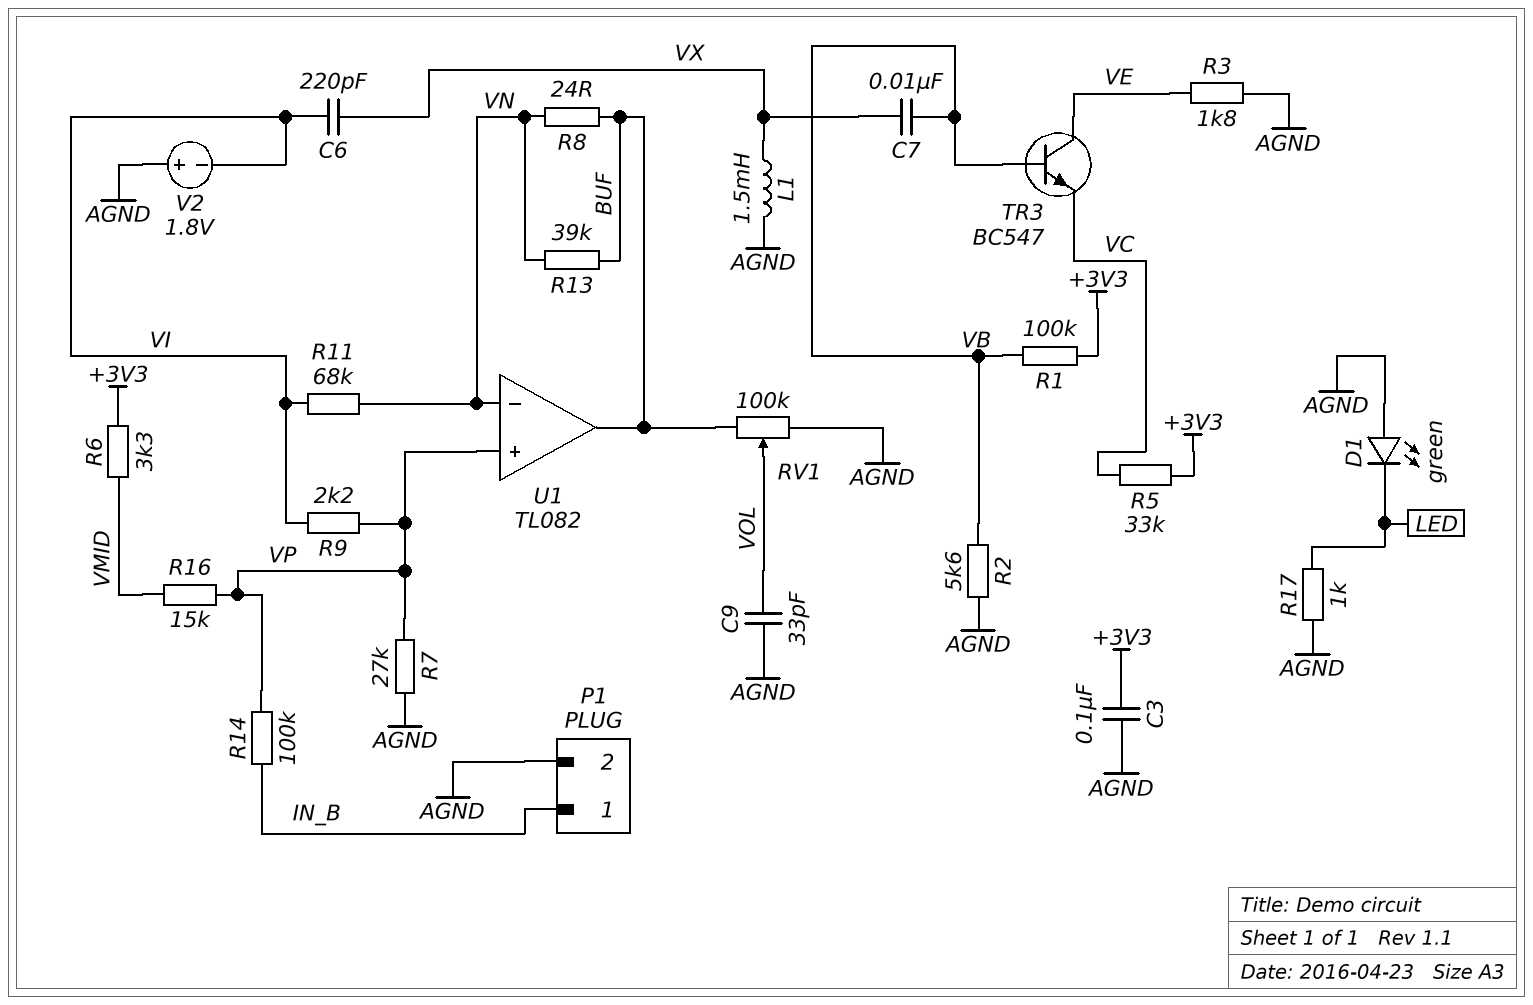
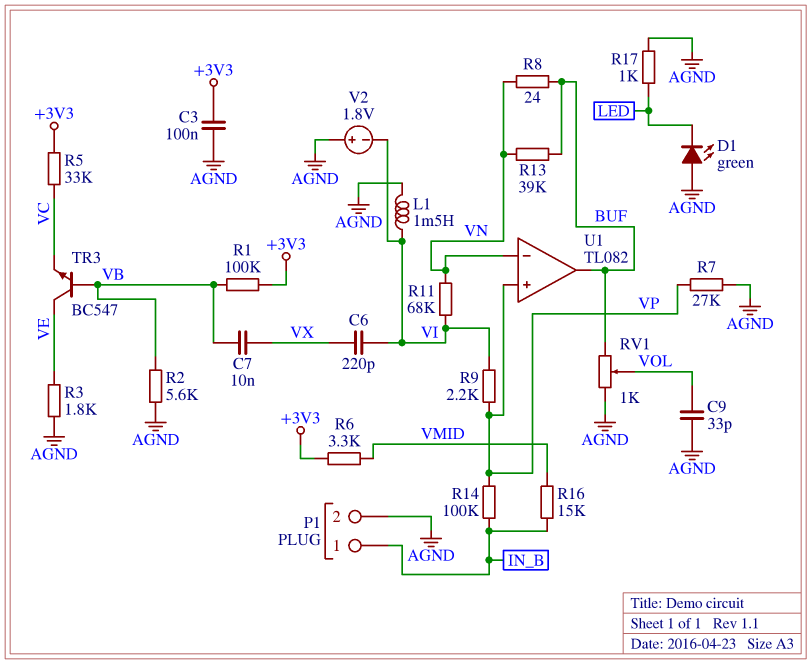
L1: 1.5mH (AGND, VX) -> 1.5mH (AGND, VI)
R16: 15k (VMID, VP) -> 15k (IN_B, VMID)
RV1: 100k (AGND, BUF, wiper VOL) -> 1k (AGND, BUF, wiper VOL)

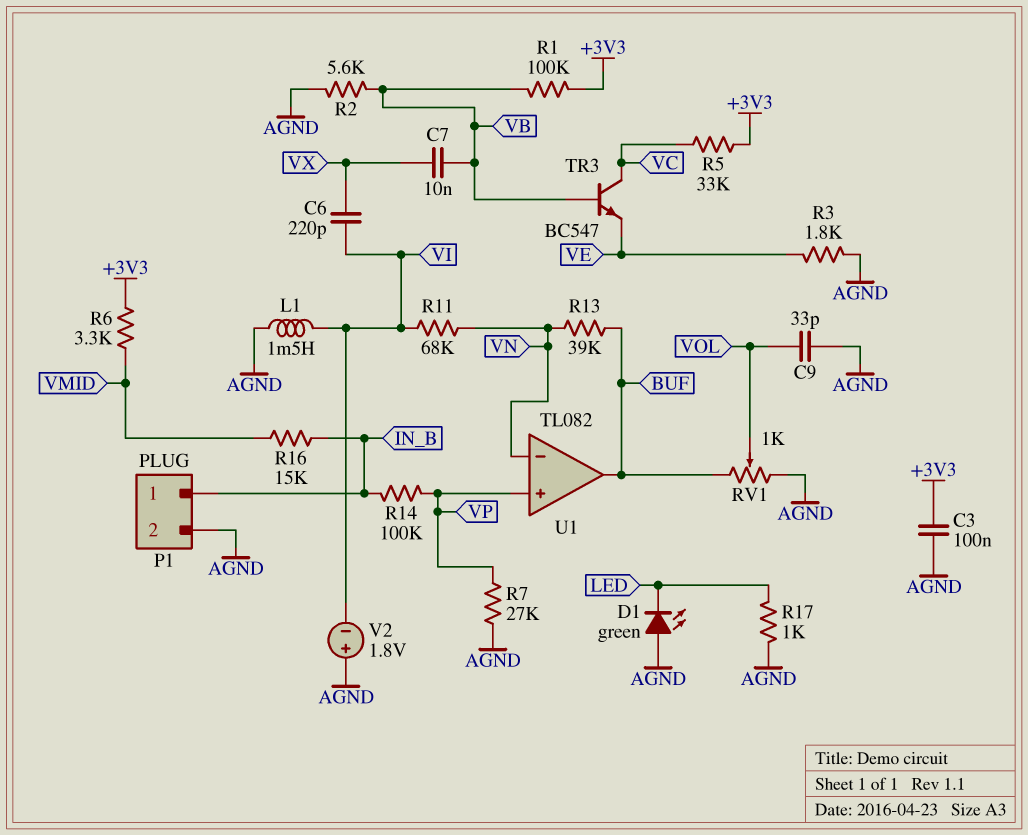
R8: 24 (BUF, VN) -> none
R9: 2.2k (VI, VP) -> none
TR3: NPN BC547 (B VB, C VE, E VC) -> NPN BC547 (B VB, C VC, E VE)

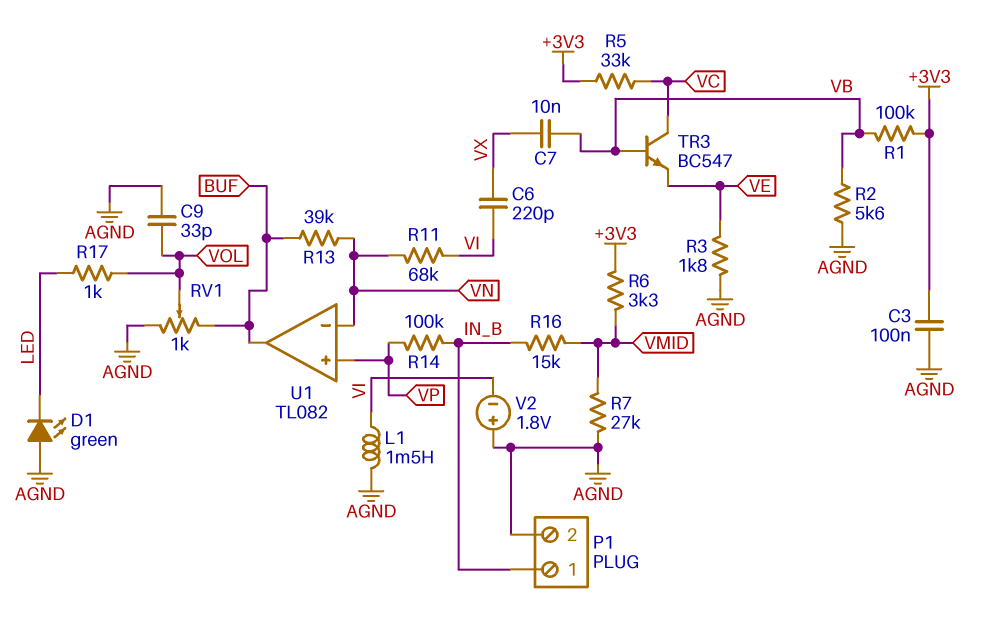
R7: 27k (AGND, VP) -> 27k (AGND, VMID)
R17: 1k (AGND, LED) -> 1k (LED, VOL)

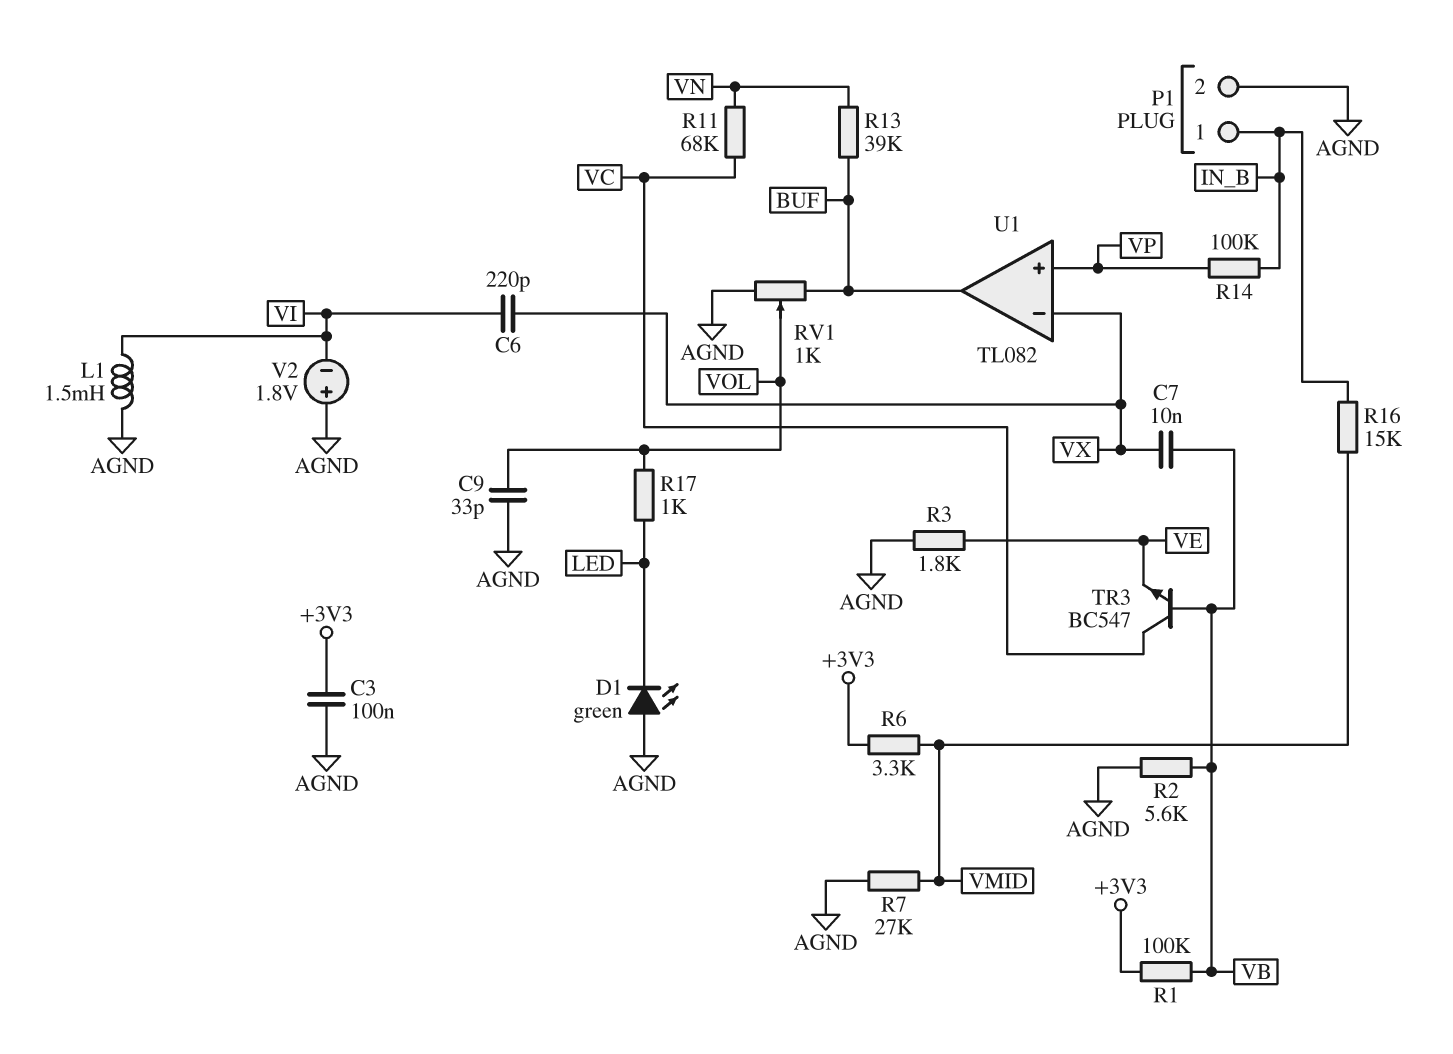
R5: 33k (+3V3, VC) -> none
R11: 68k (VI, VN) -> 68k (VC, VN)
U1 pin in-: VN -> VX

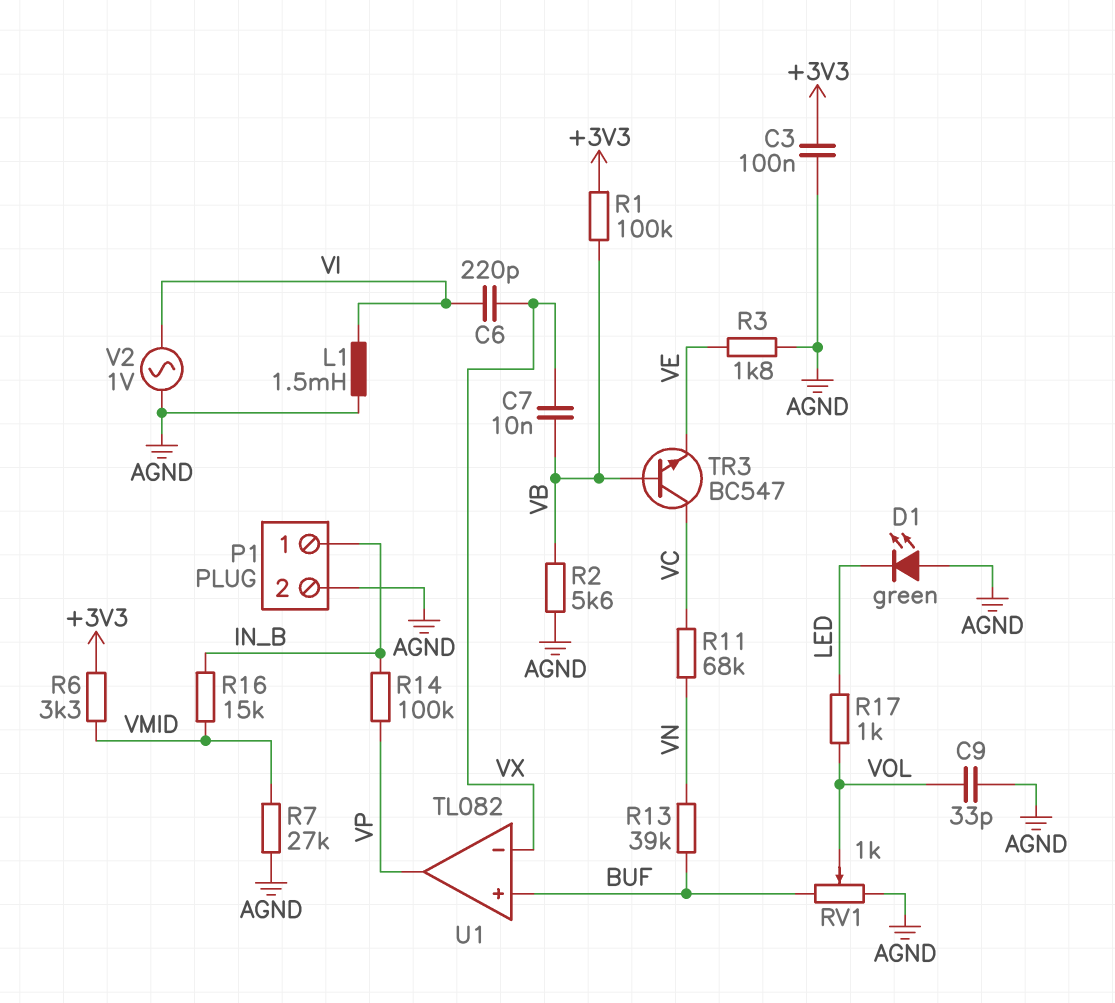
U1 pin in+: VP -> BUF
U1 pin out: BUF -> VP
V2: 1.8V (plus AGND, minus VI) -> AC 1V (AGND, VI)

